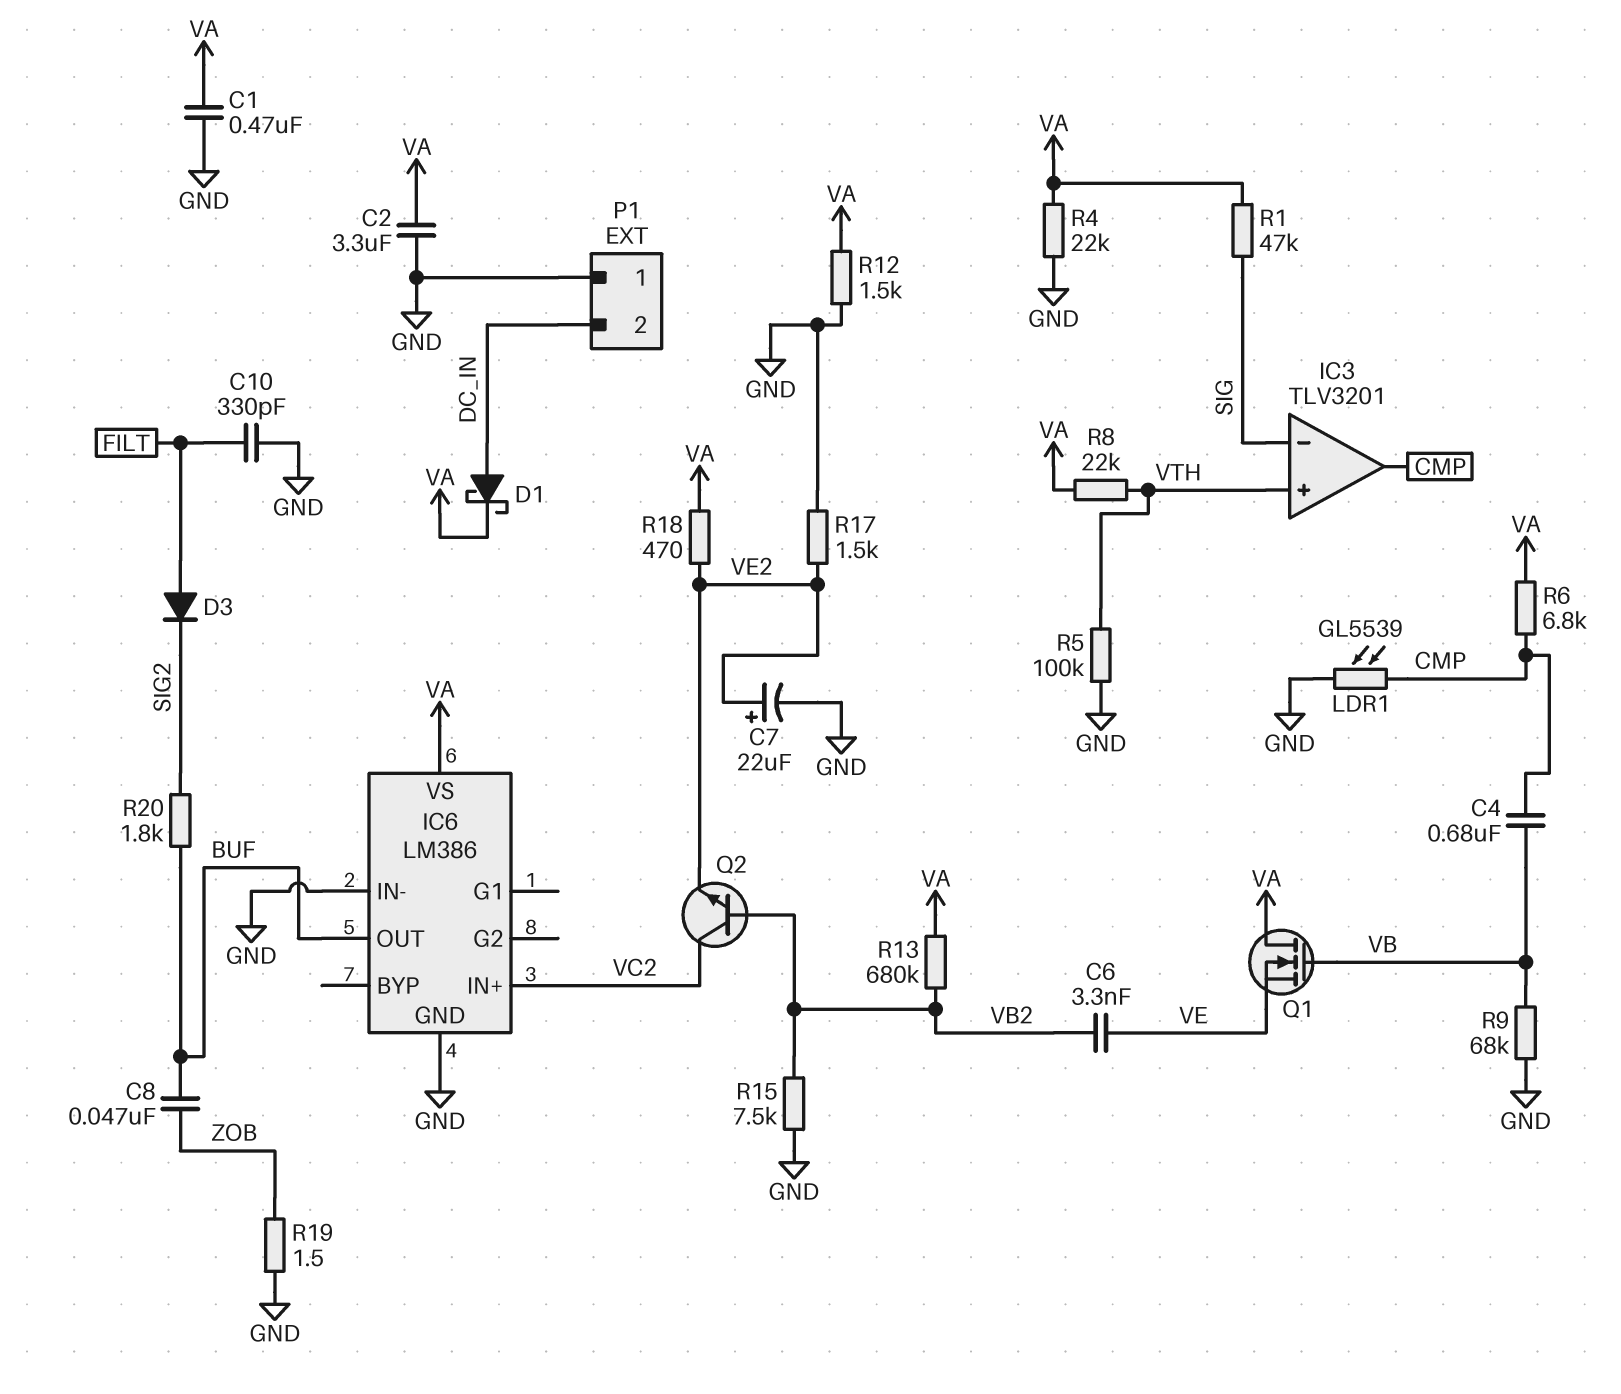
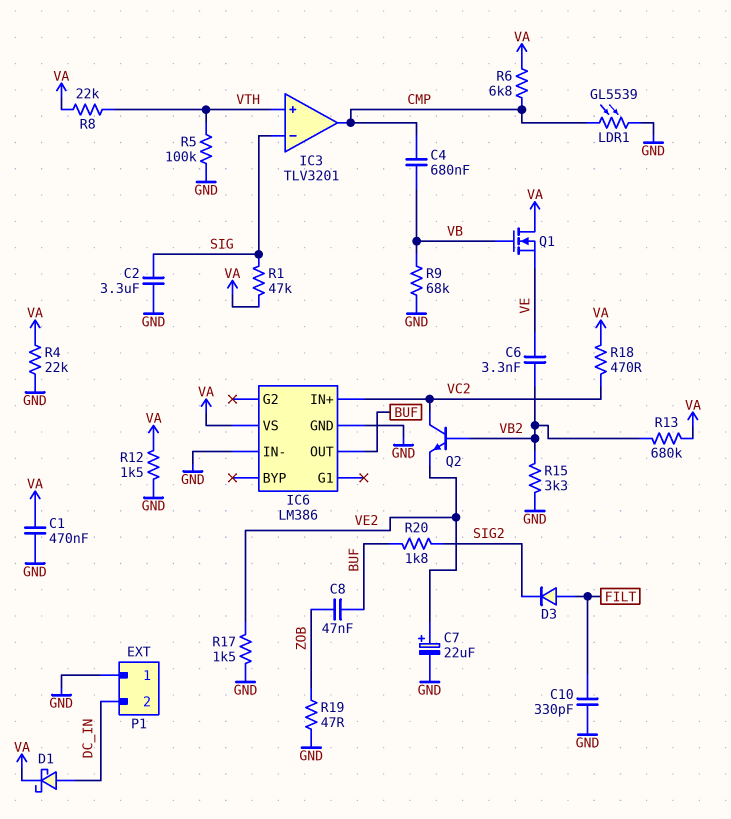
C2: 3.3uF (GND, VA) -> 3.3uF (GND, SIG)
R15: 7.5k (GND, VB2) -> 3.3k (GND, VB2)
R18: 470 (VA, VE2) -> 470 (VA, VC2)
R19: 1.5 (GND, ZOB) -> 47 (GND, ZOB)

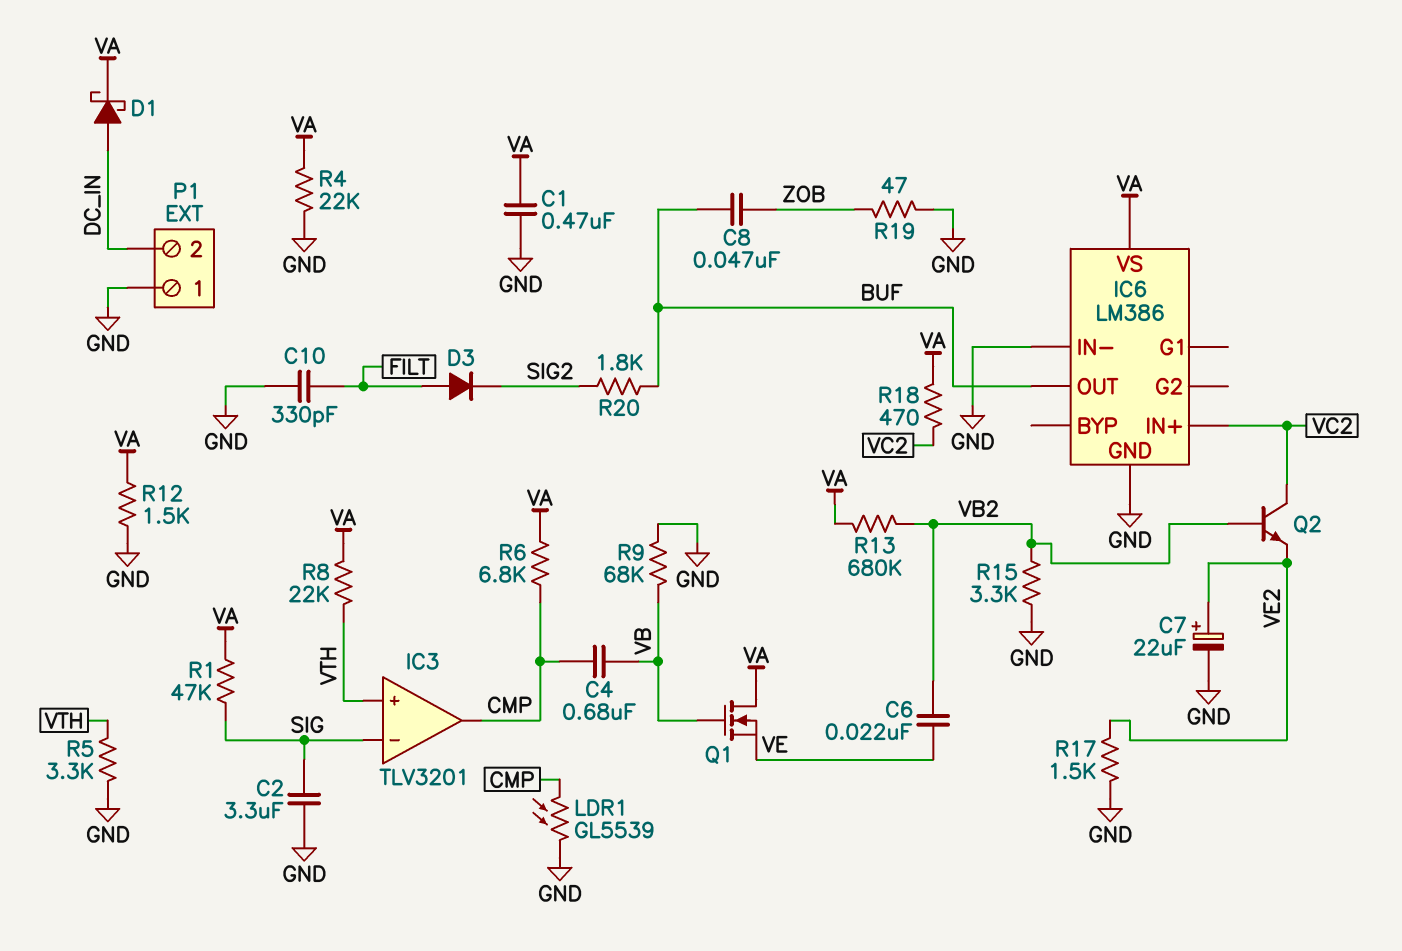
C6: 3.3nF (VB2, VE) -> 22nF (VB2, VE)
R5: 100k (GND, VTH) -> 3.3k (GND, VTH)

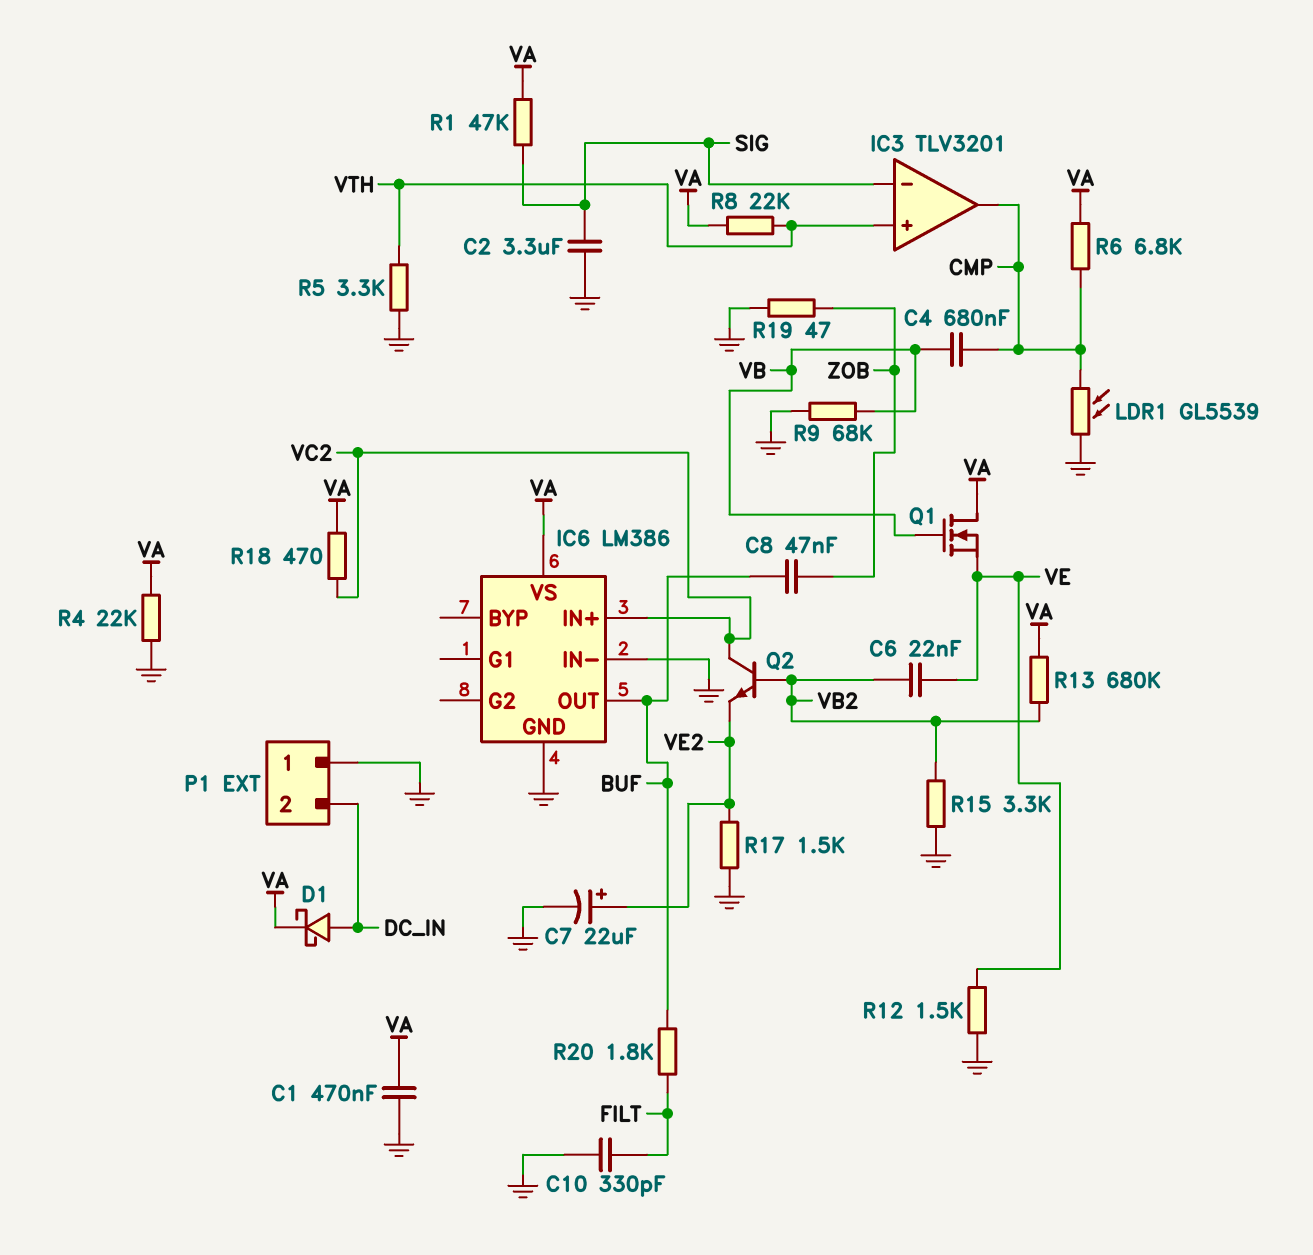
D3: diode (A FILT, K SIG2) -> none
R12: 1.5k (GND, VA) -> 1.5k (GND, VE)
R20: 1.8k (BUF, SIG2) -> 1.8k (BUF, FILT)

